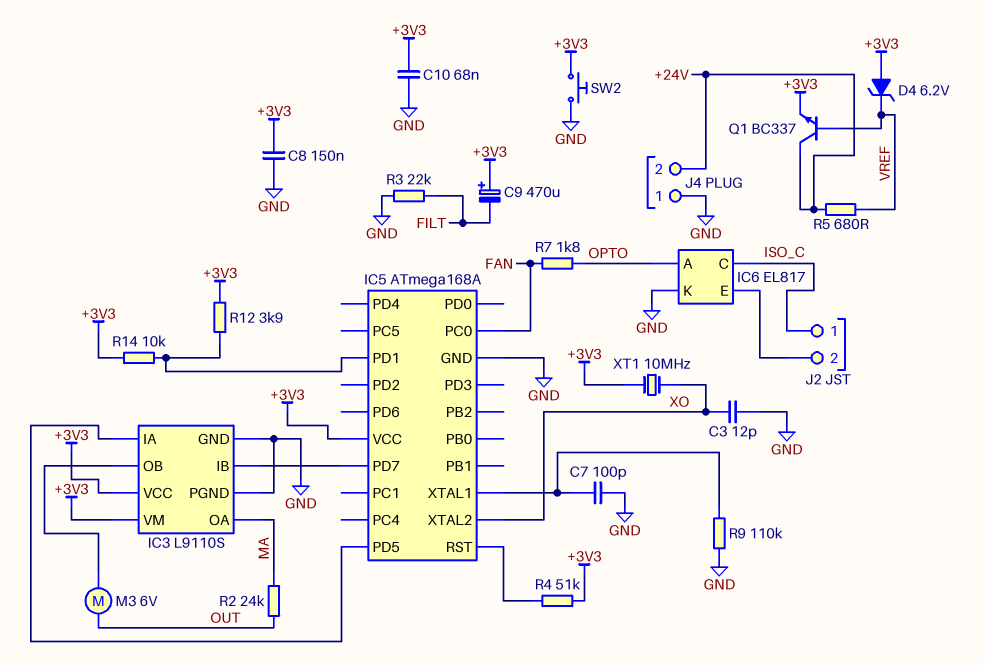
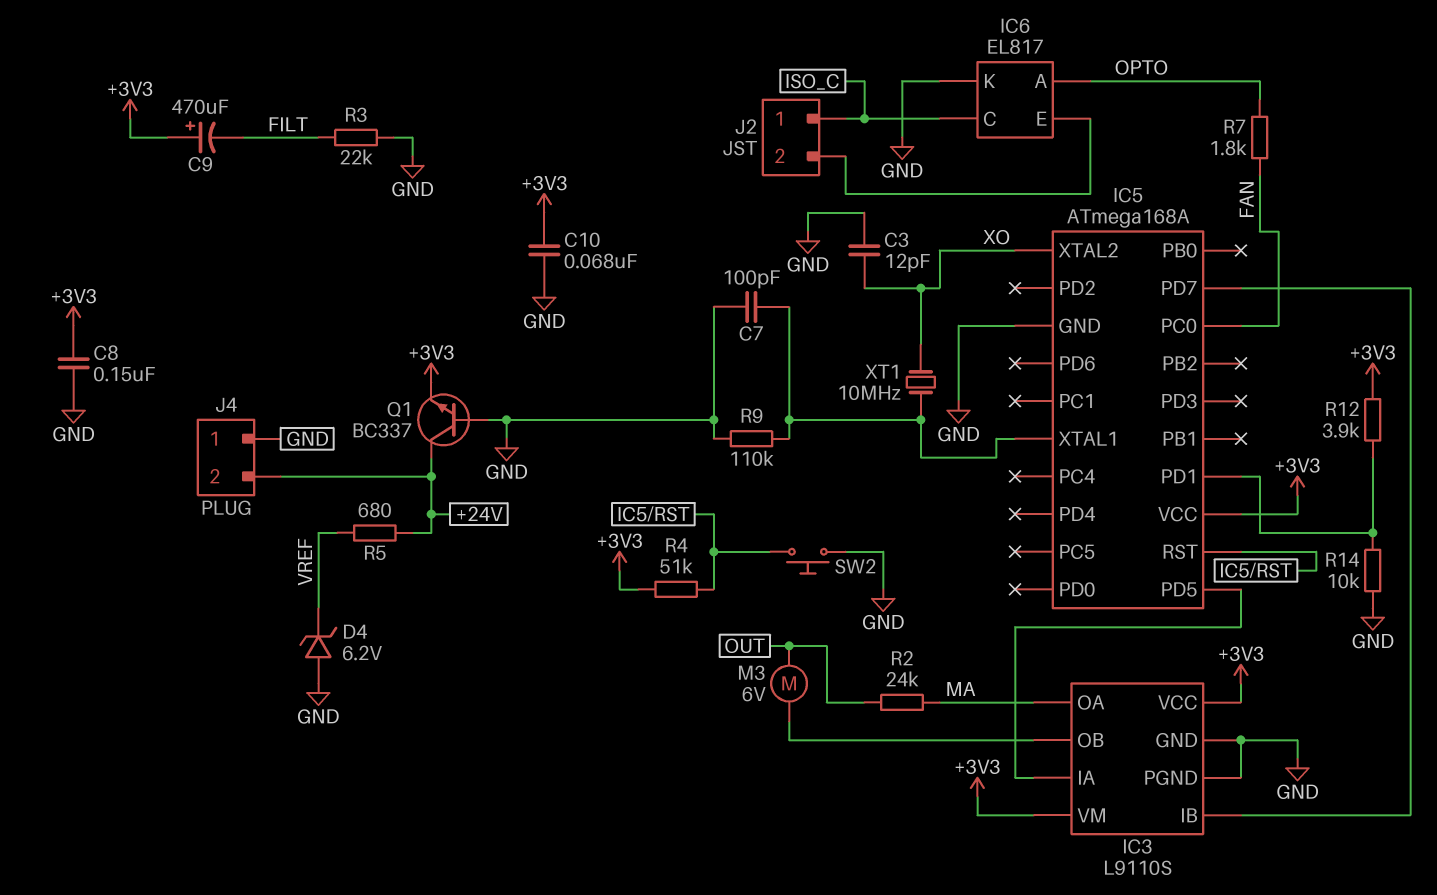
D4: zener 6.2V (A +3V3, K VREF) -> zener 6.2V (A GND, K VREF)
Q1: NPN BC337 (B VREF, C +24V, E +3V3) -> NPN BC337 (B GND, C +24V, E +3V3)
R14: 10k (+3V3, IC5/PD1) -> 10k (GND, IC5/PD1)
SW2: button (+3V3, GND) -> button (GND, IC5/RST)
XT1: 10MHz (+3V3, XO) -> 10MHz (IC5/XTAL1, XO)

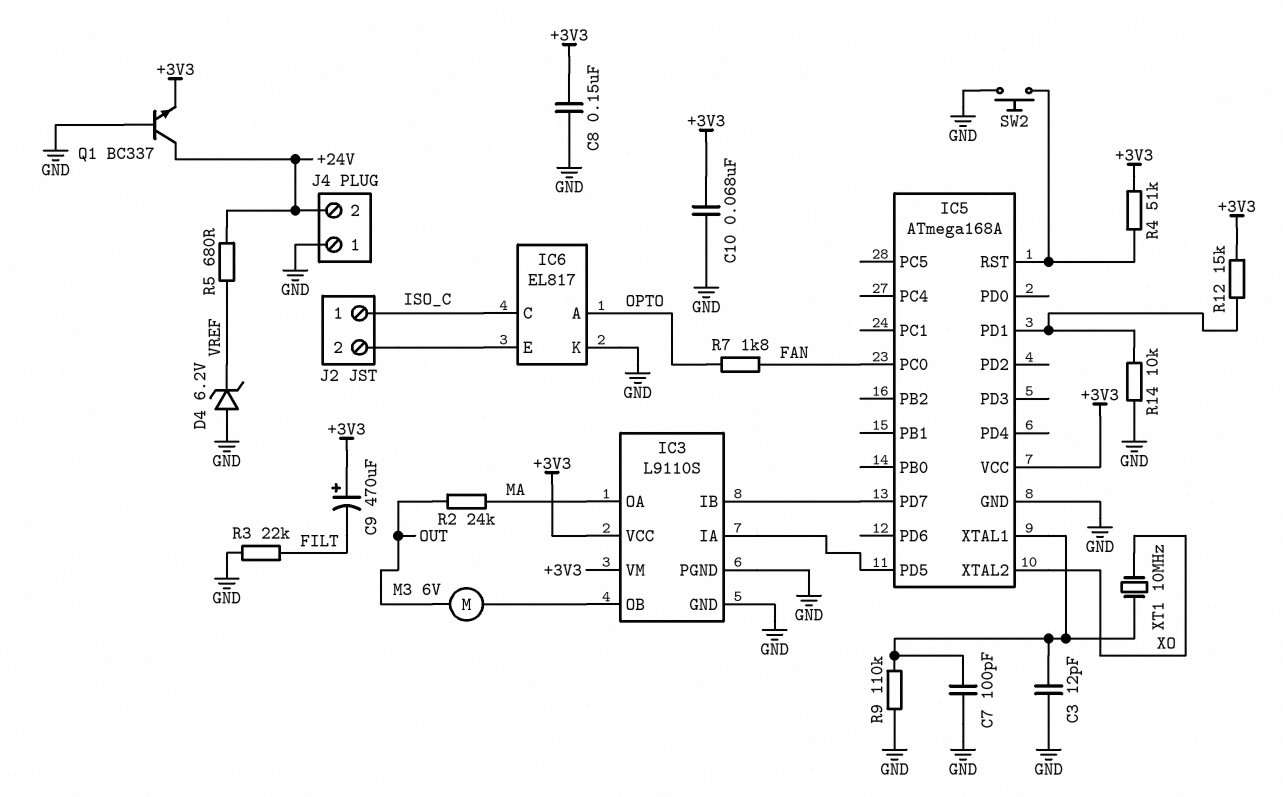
C3: 12pF (GND, XO) -> 12pF (GND, IC5/XTAL1)
R12: 3.9k (+3V3, IC5/PD1) -> 15k (+3V3, IC5/PD1)

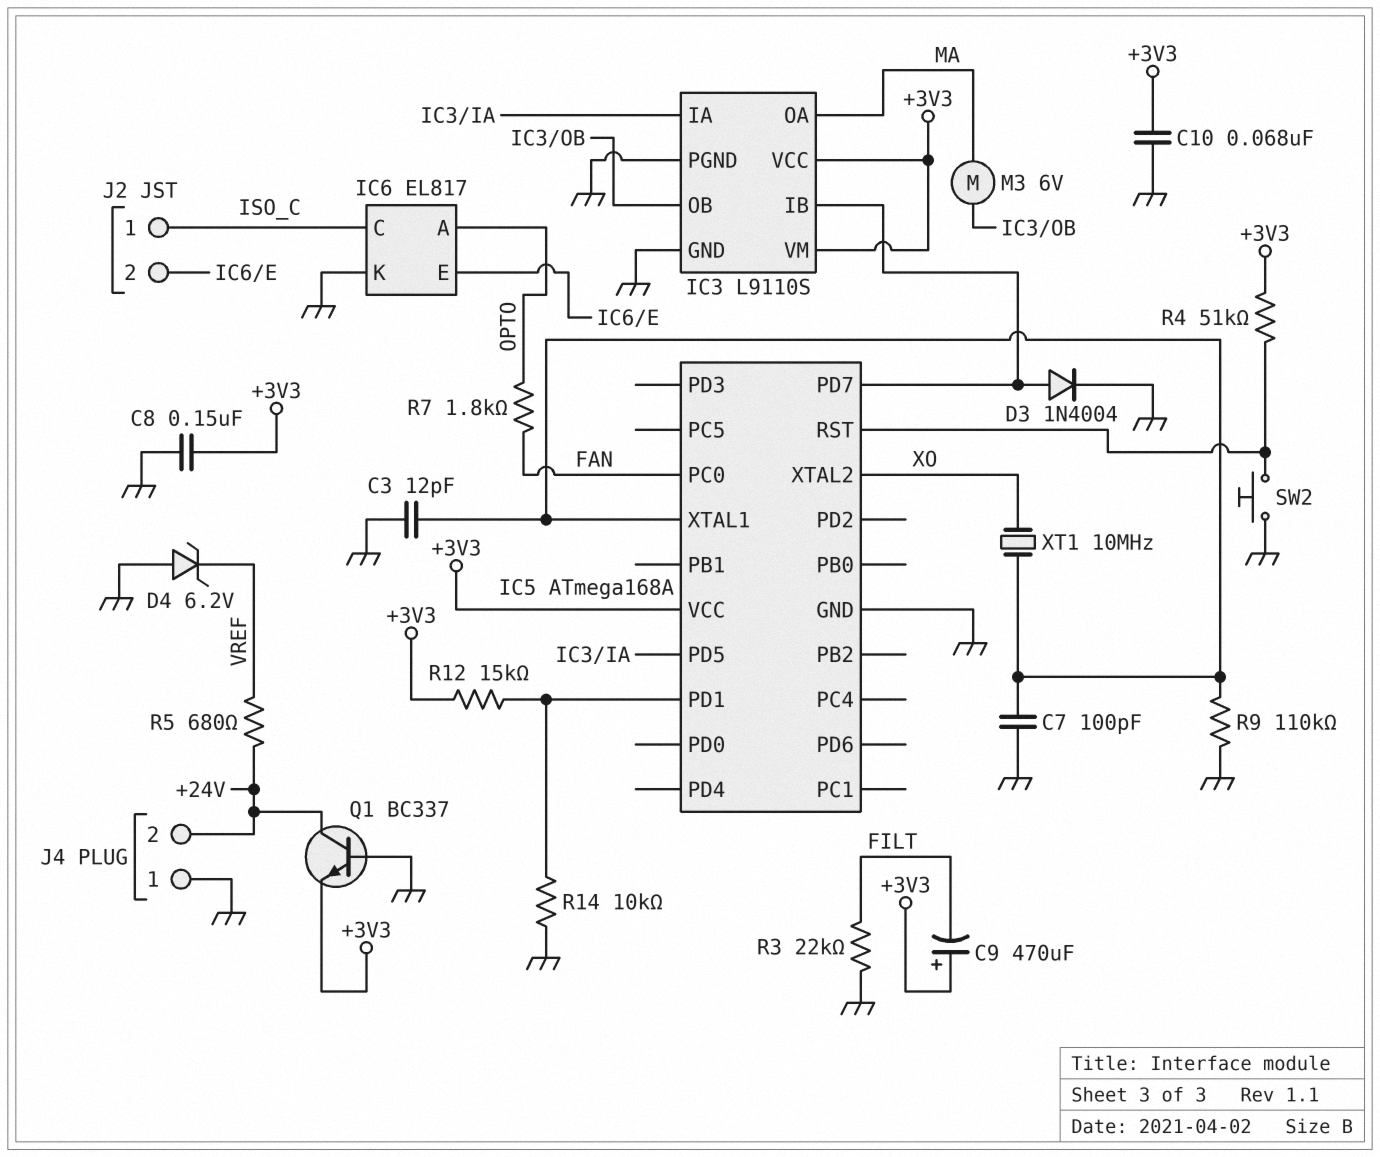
D3: none -> diode 1N4004 (A IC3/IB, K GND)
M3: motor 6V (IC3/OB, OUT) -> motor 6V (IC3/OB, MA)
R2: 24k (MA, OUT) -> none

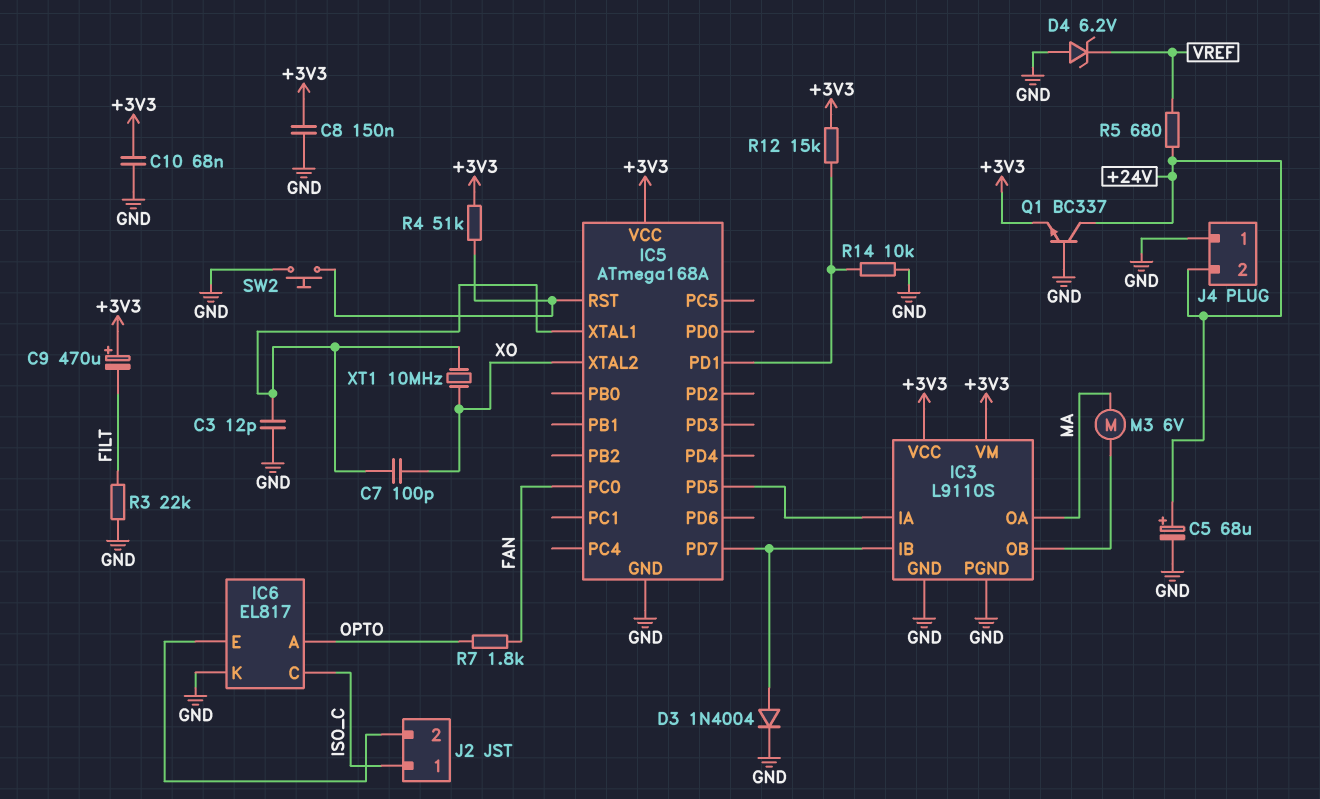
C5: none -> 68uF (plus +24V, minus GND)
C7: 100pF (GND, IC5/XTAL1) -> 100pF (IC5/XTAL1, XO)
R9: 110k (GND, IC5/XTAL1) -> none

